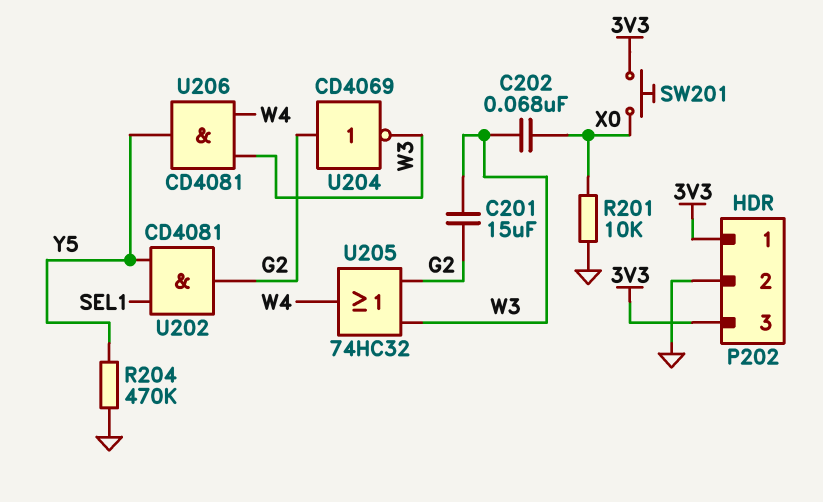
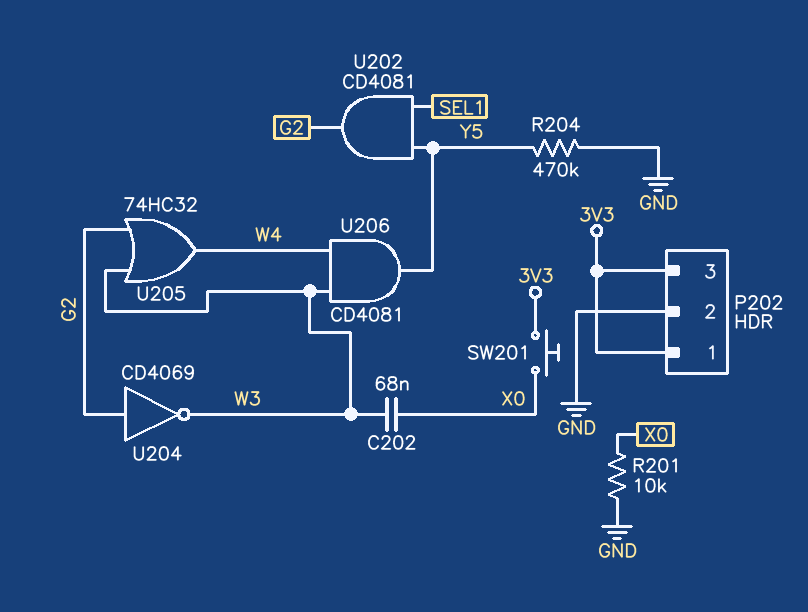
C201: 15uF (G2, W3) -> none

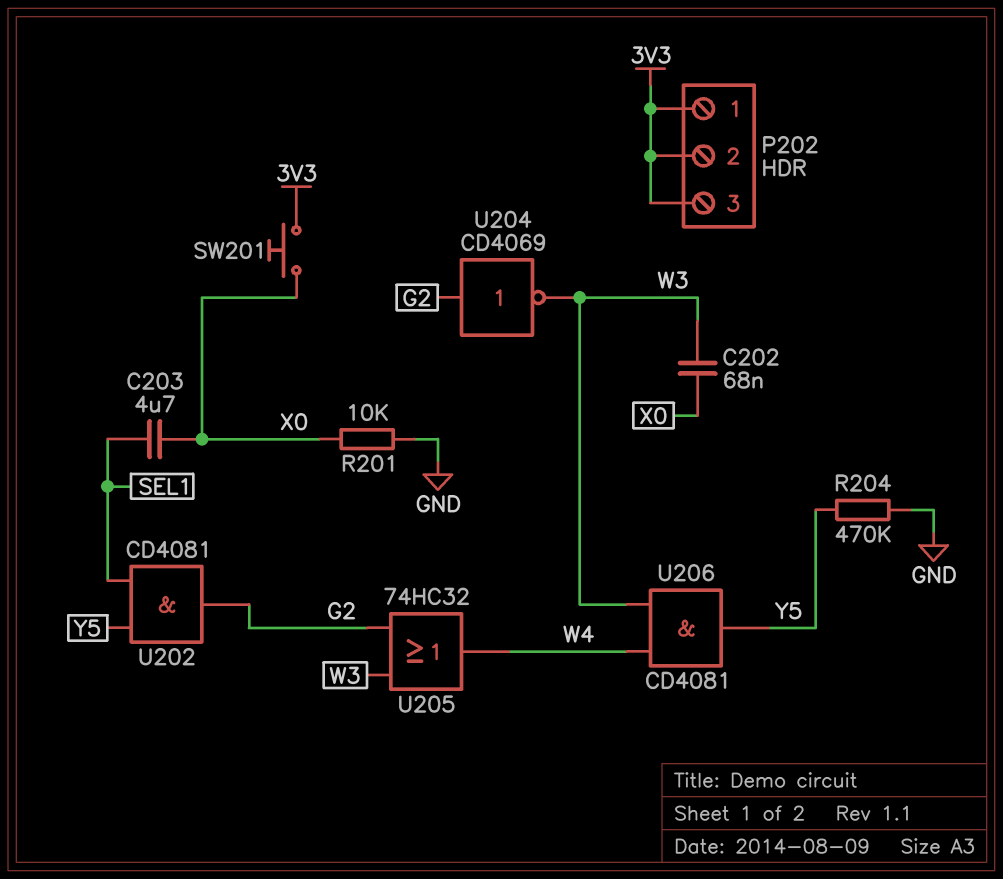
C203: none -> 4.7uF (SEL1, X0)
P202 pin 2: GND -> 3V3

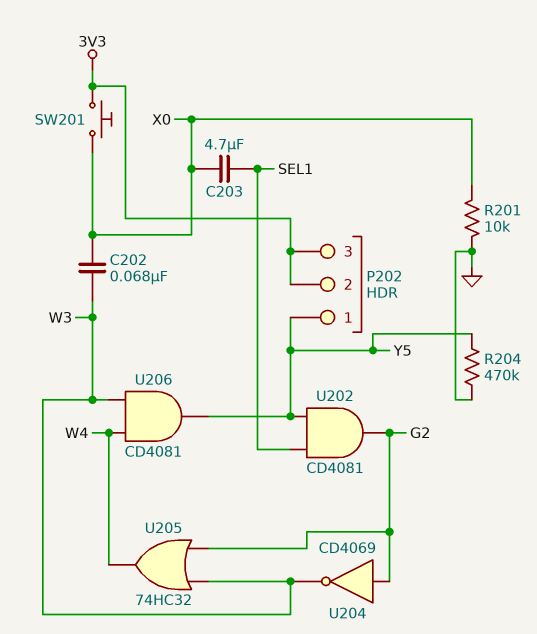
P202 pin 1: 3V3 -> Y5

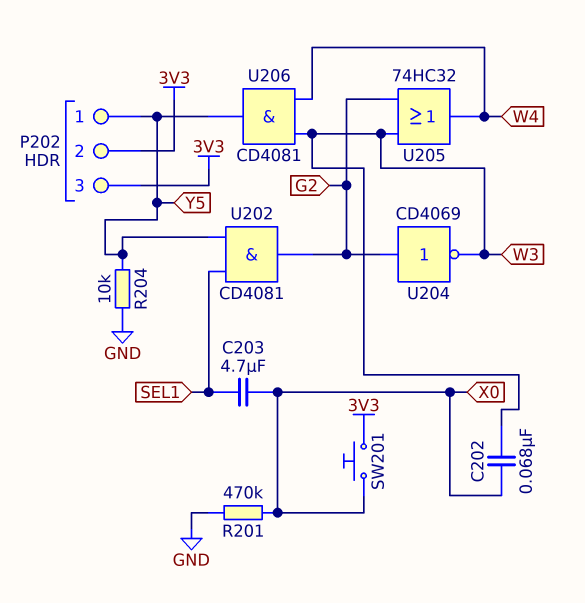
R201: 10k (GND, X0) -> 470k (GND, X0)
R204: 470k (GND, Y5) -> 10k (GND, Y5)

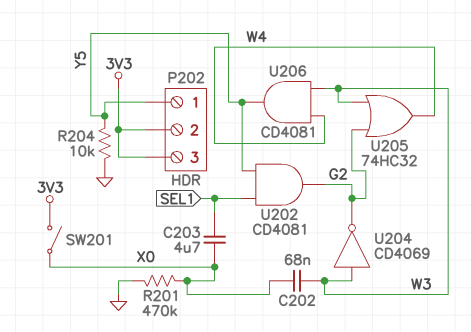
SW201: button (3V3, X0) -> switch (3V3, X0)
U204: NOT CD4069 (in G2, out W3) -> NOT CD4069 (in W3, out G2)

